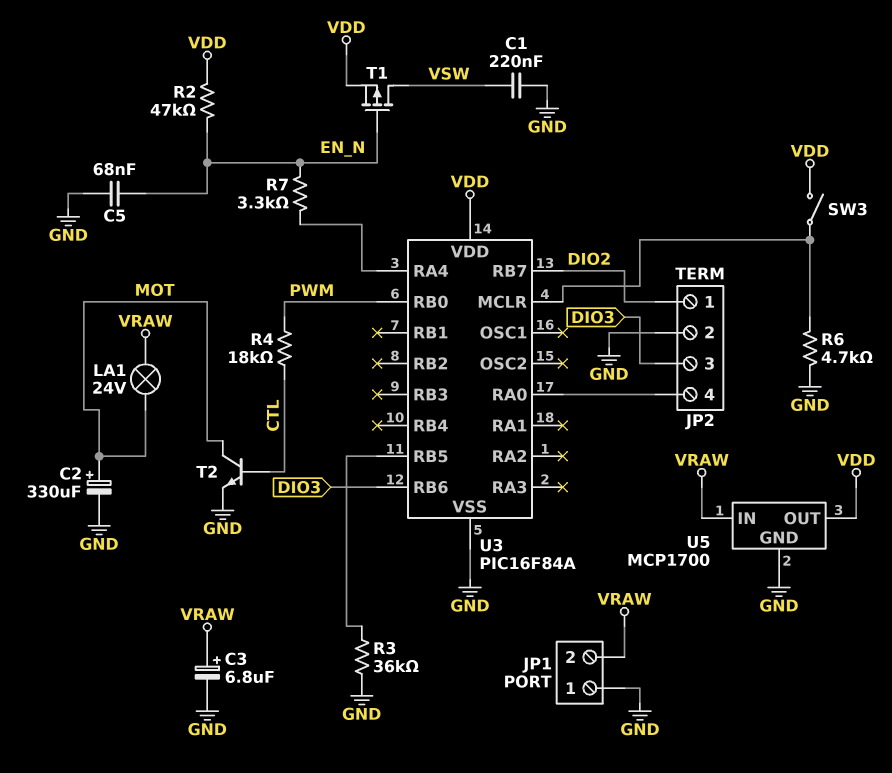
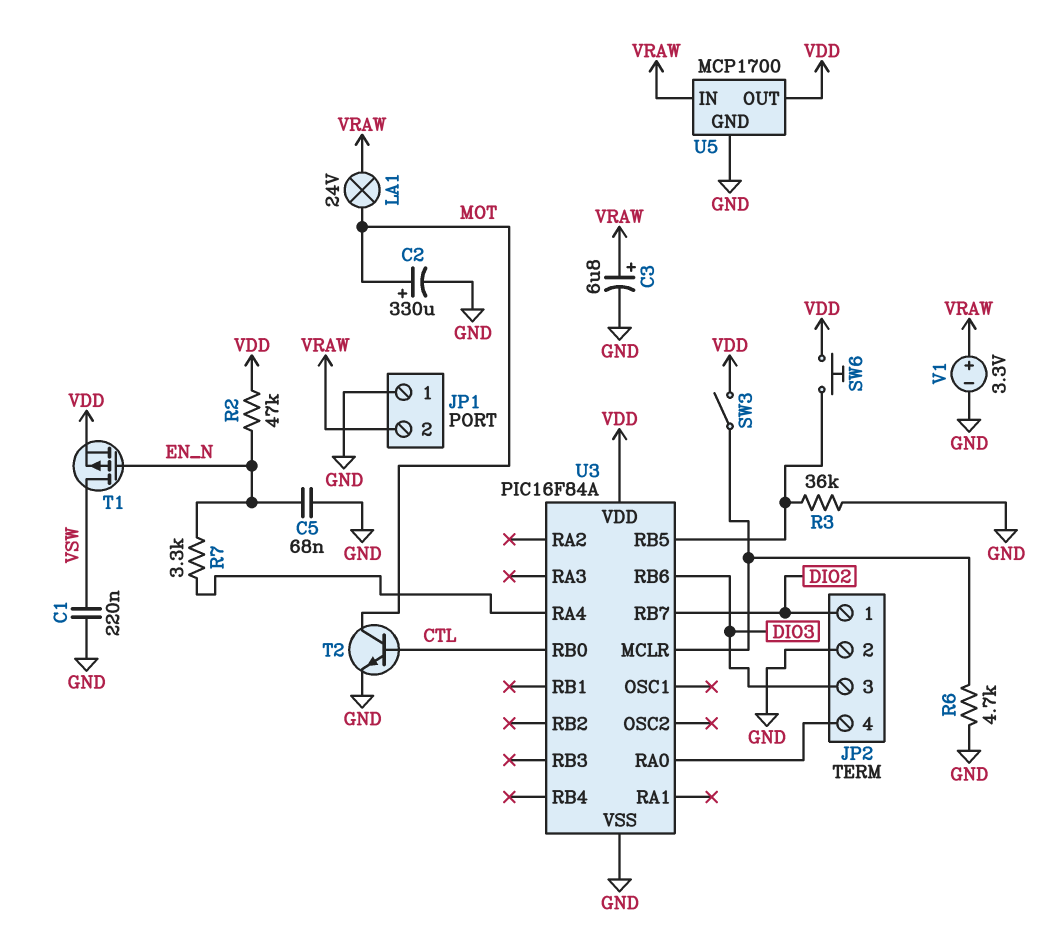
R4: 18k (CTL, PWM) -> none
SW6: none -> button (U3/RB5, VDD)
U3 pin RB0: PWM -> CTL
V1: none -> 3.3V (plus VRAW, minus GND)

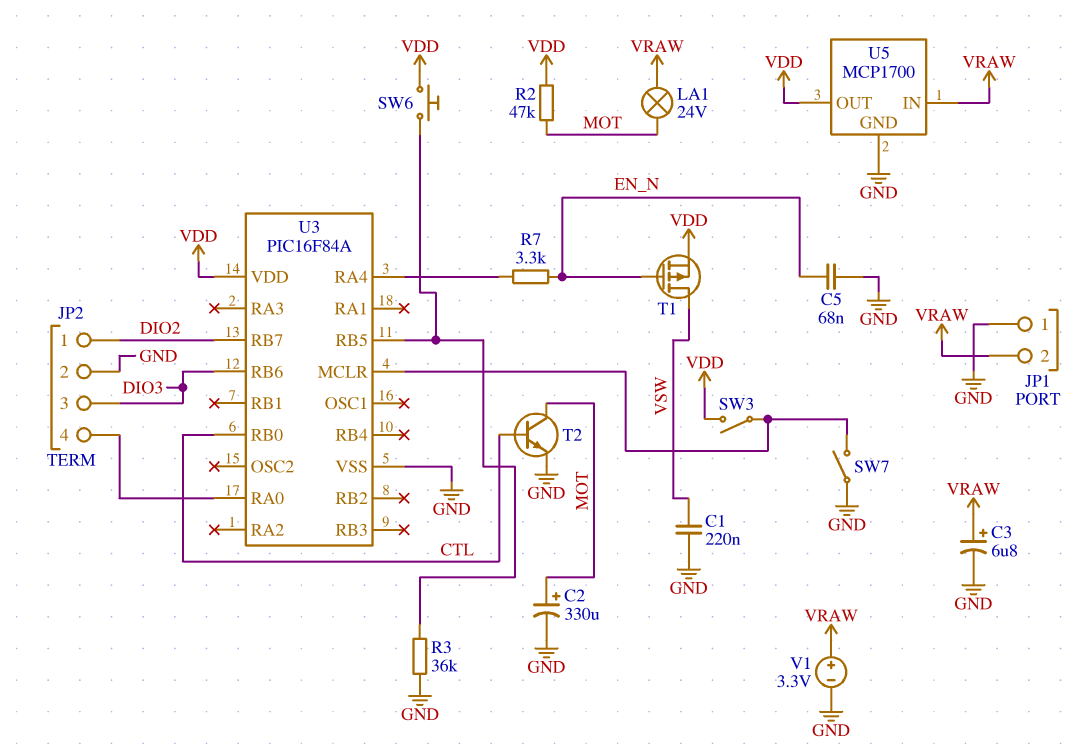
R2: 47k (EN_N, VDD) -> 47k (MOT, VDD)
R6: 4.7k (GND, U3/MCLR) -> none
SW7: none -> switch (GND, U3/MCLR)

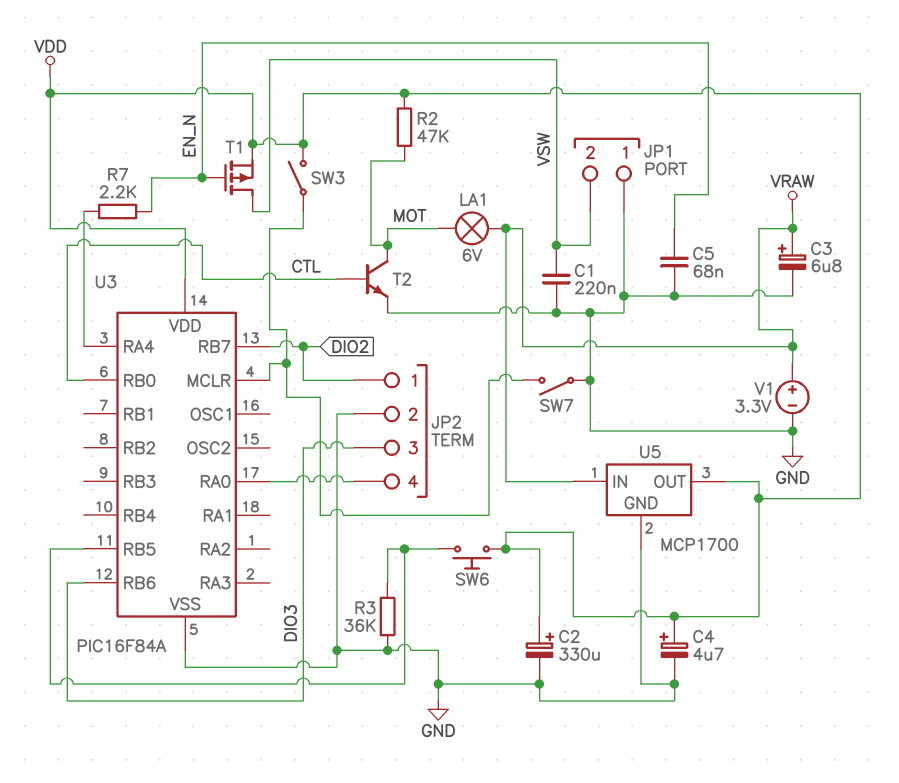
C2: 330uF (plus MOT, minus GND) -> 330uF (plus VDD, minus GND)
C4: none -> 4.7uF (plus VDD, minus GND)
JP1 pin 2: VRAW -> VSW
LA1: lamp 24V (MOT, VRAW) -> lamp 6V (MOT, VRAW)
R7: 3.3k (EN_N, U3/RA4) -> 2.2k (EN_N, U3/RA4)

